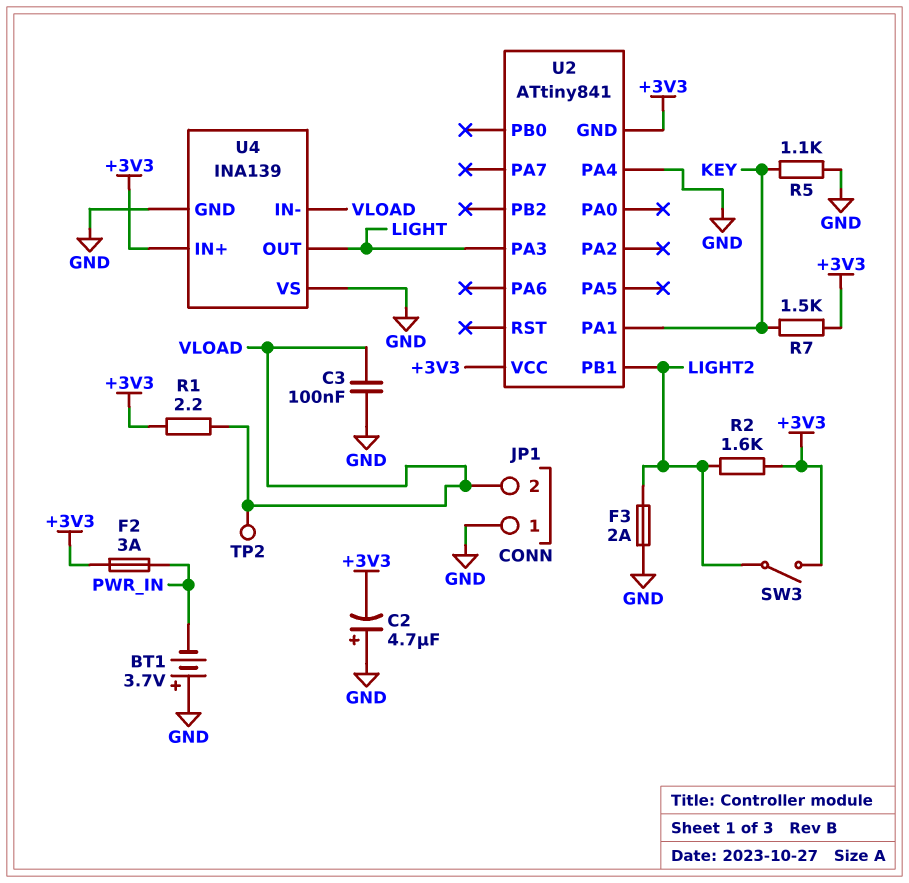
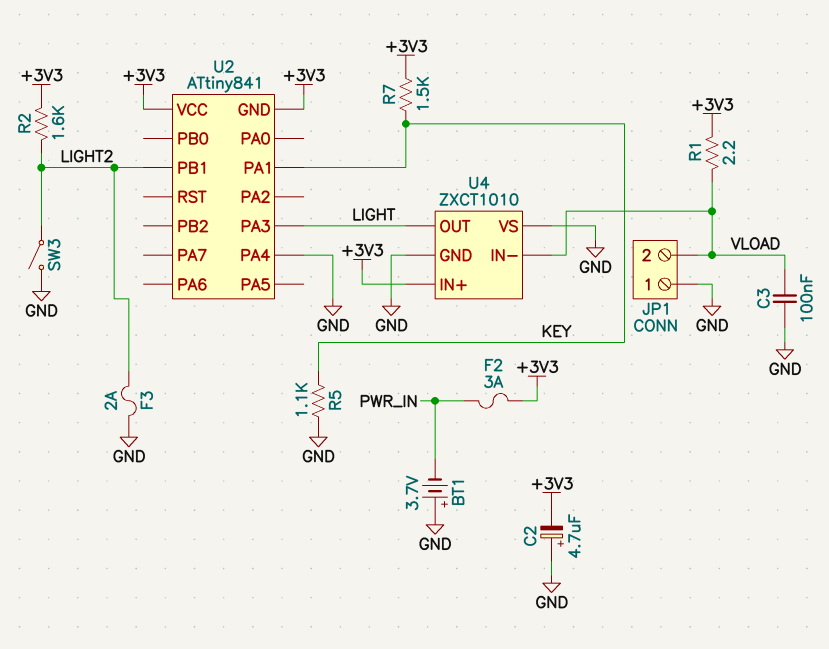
SW3: switch (+3V3, LIGHT2) -> switch (GND, LIGHT2)
TP2: test point (VLOAD) -> none
U4: INA139 -> ZXCT1010

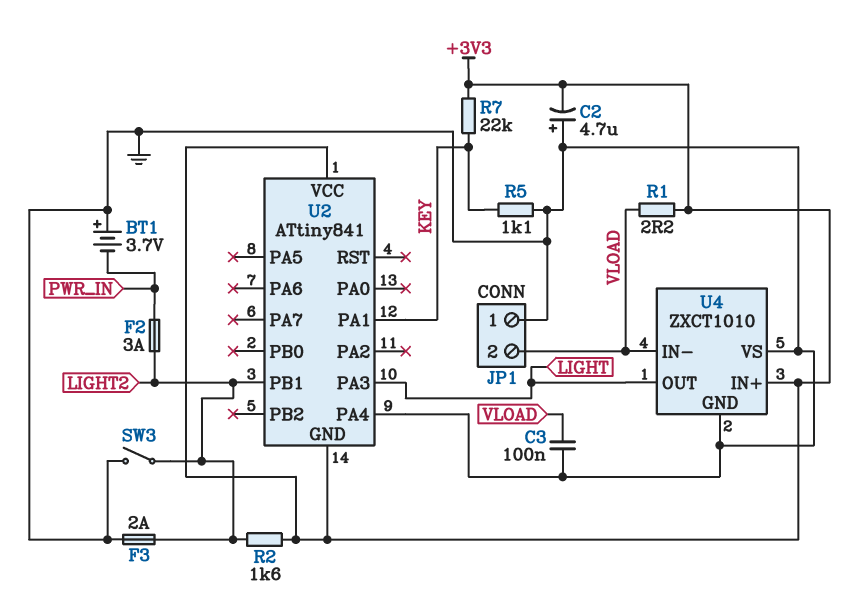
F2: 3A (+3V3, PWR_IN) -> 3A (LIGHT2, PWR_IN)
R7: 1.5k (+3V3, KEY) -> 22k (+3V3, KEY)

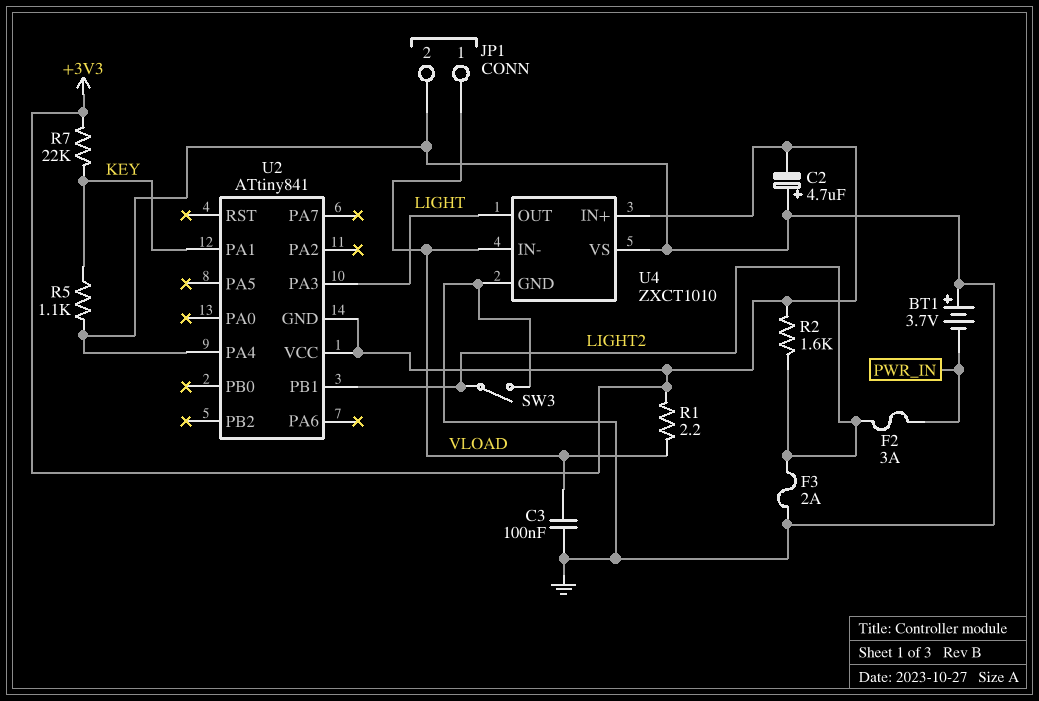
JP1 pin 1: GND -> VLOAD
JP1 pin 2: VLOAD -> GND

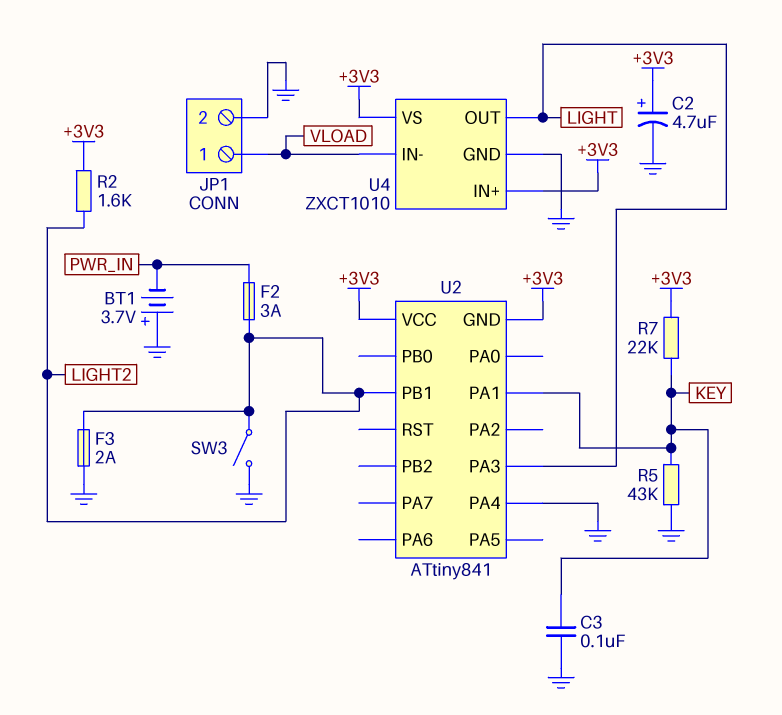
C2: 4.7uF (plus GND, minus +3V3) -> 4.7uF (plus +3V3, minus GND)
C3: 100nF (GND, VLOAD) -> 100nF (GND, KEY)
R1: 2.2 (+3V3, VLOAD) -> none
R5: 1.1k (GND, KEY) -> 43k (GND, KEY)
U4 pin VS: GND -> +3V3

